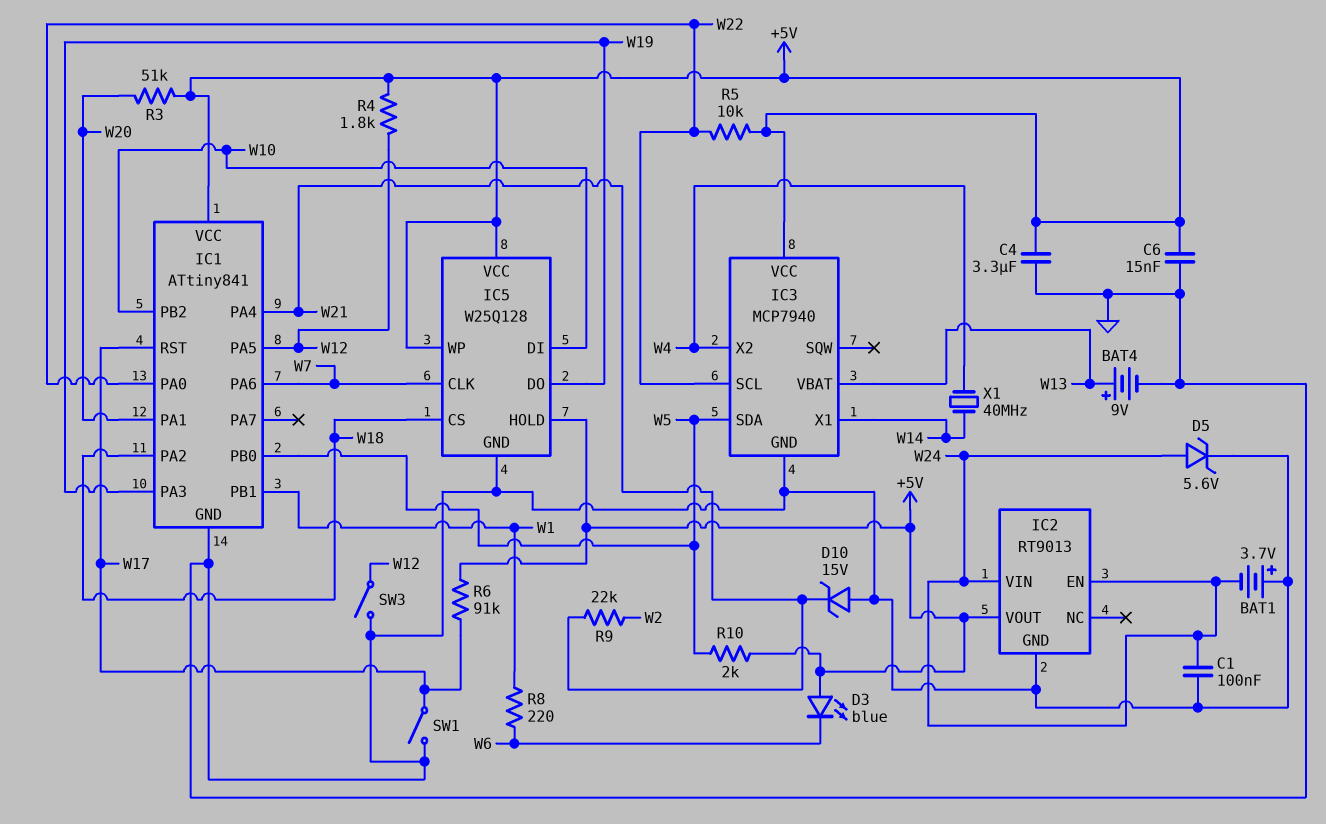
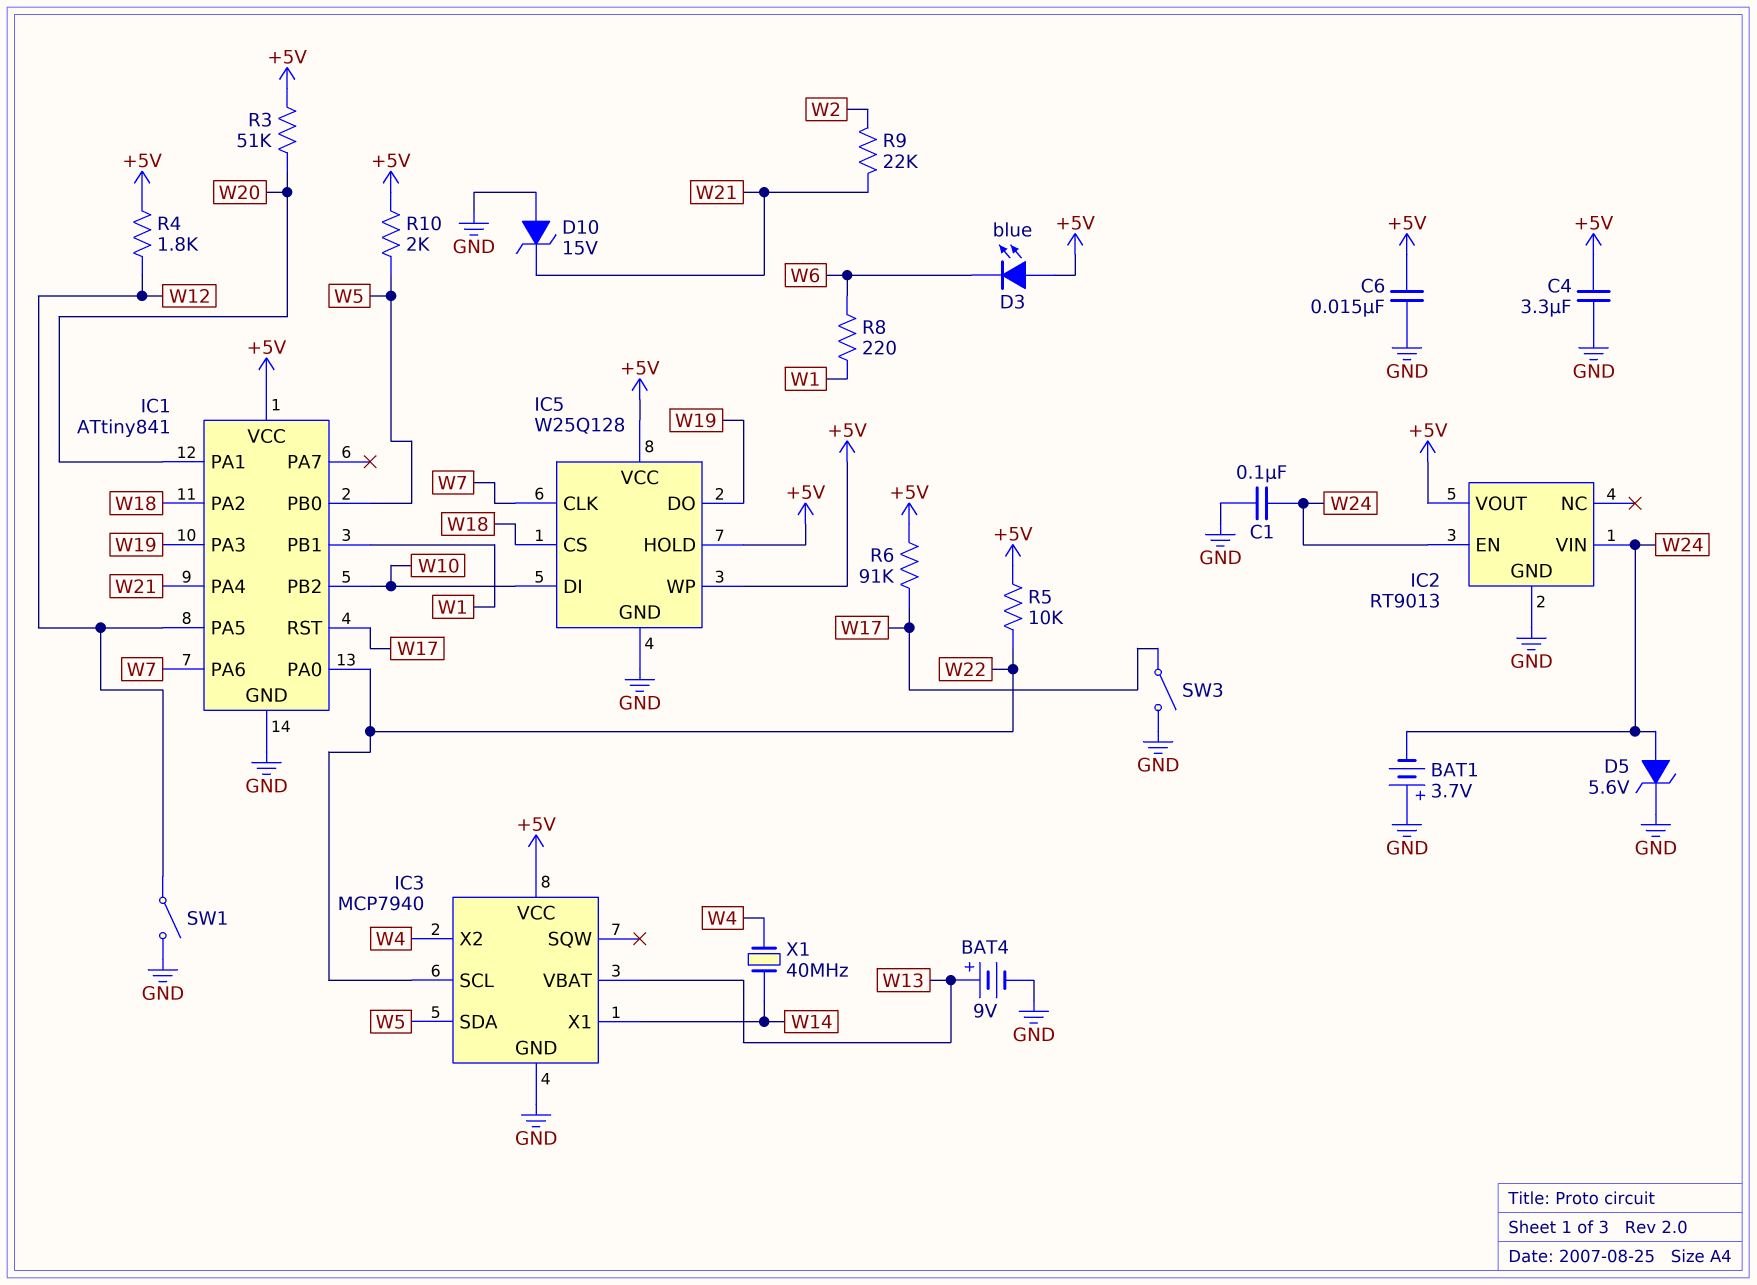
SW1: switch (GND, W17) -> switch (GND, W12)
SW3: switch (GND, W12) -> switch (GND, W17)

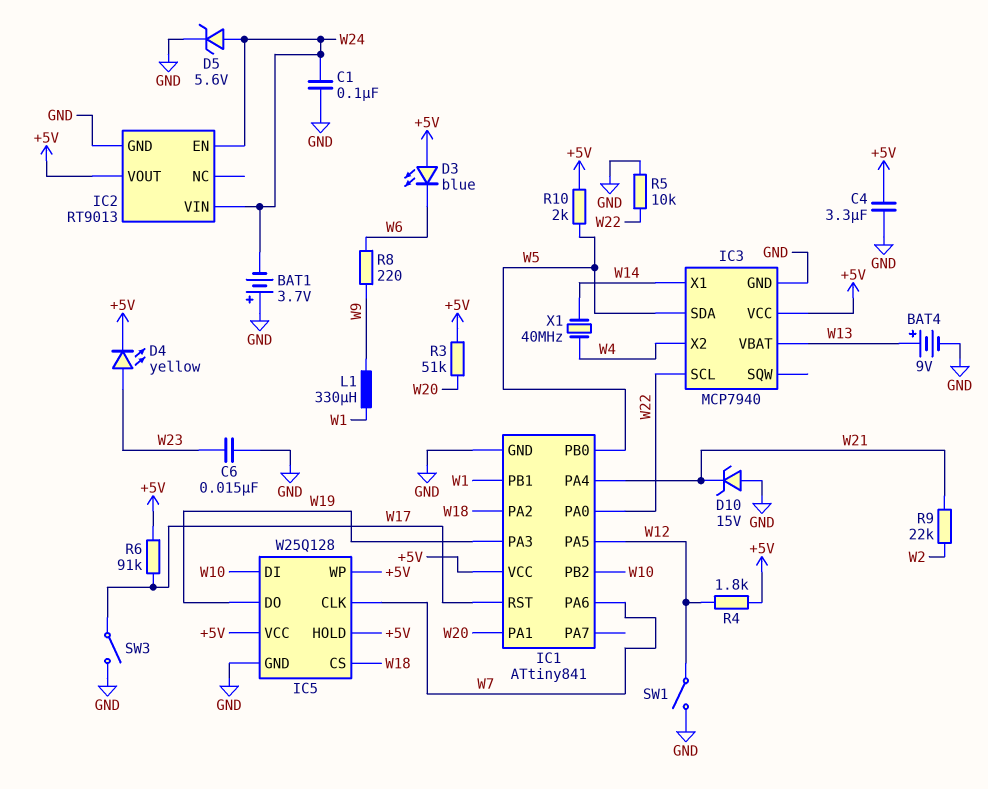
C6: 15nF (+5V, GND) -> 15nF (GND, W23)
D4: none -> LED yellow (A W23, K +5V)
L1: none -> 330uH (W1, W9)
R5: 10k (+5V, W22) -> 10k (GND, W22)
R8: 220 (W1, W6) -> 220 (W6, W9)

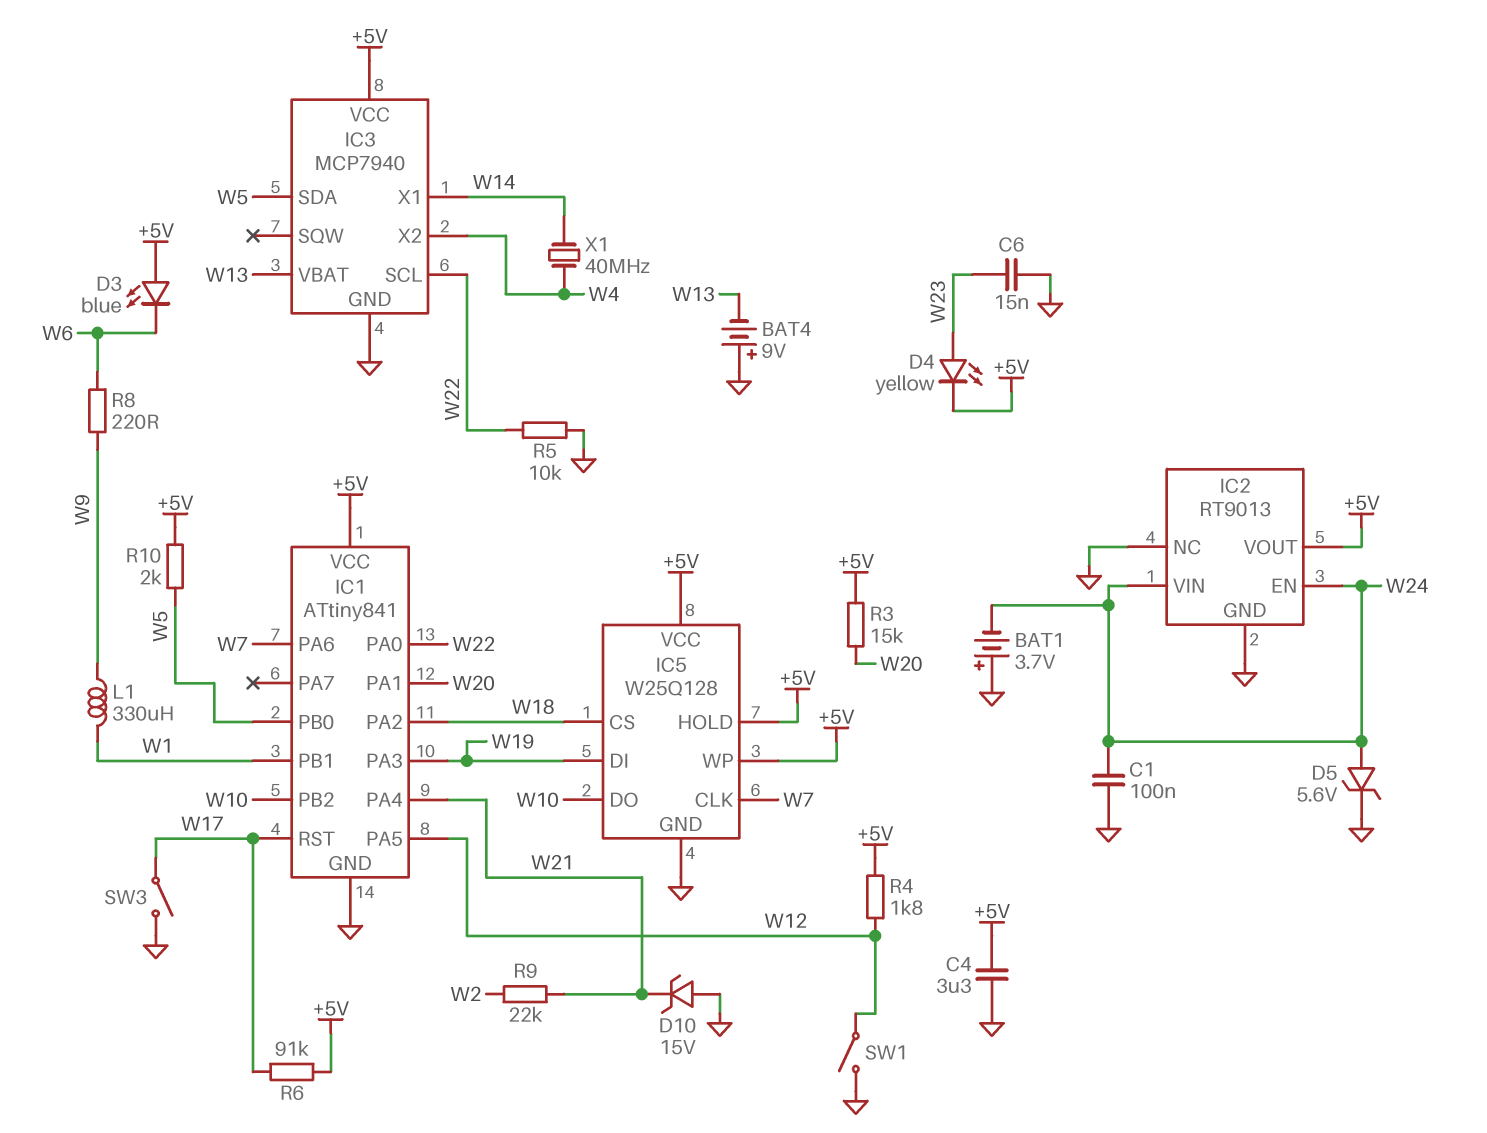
BAT4: 9V (plus W13, minus GND) -> 9V (plus GND, minus W13)
IC2 pin NC: none -> GND
IC5 pin DI: W10 -> W19
IC5 pin DO: W19 -> W10
R3: 51k (+5V, W20) -> 15k (+5V, W20)

